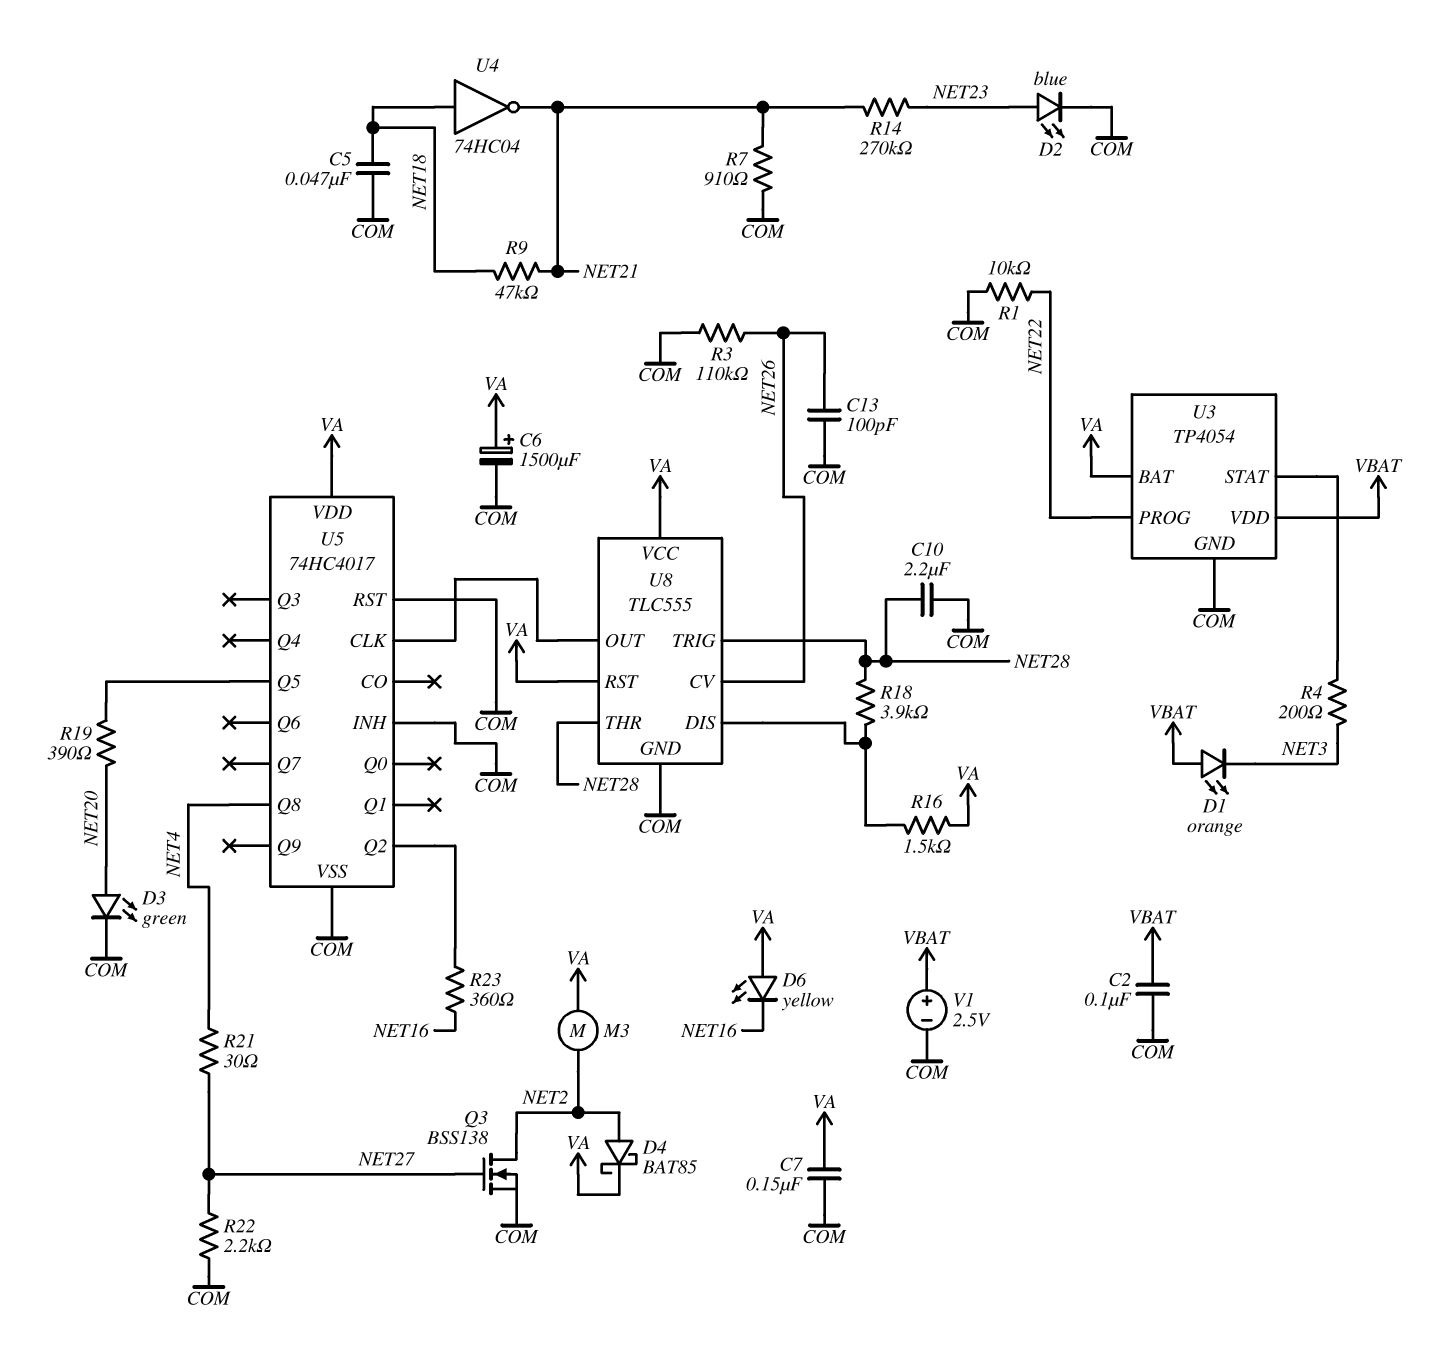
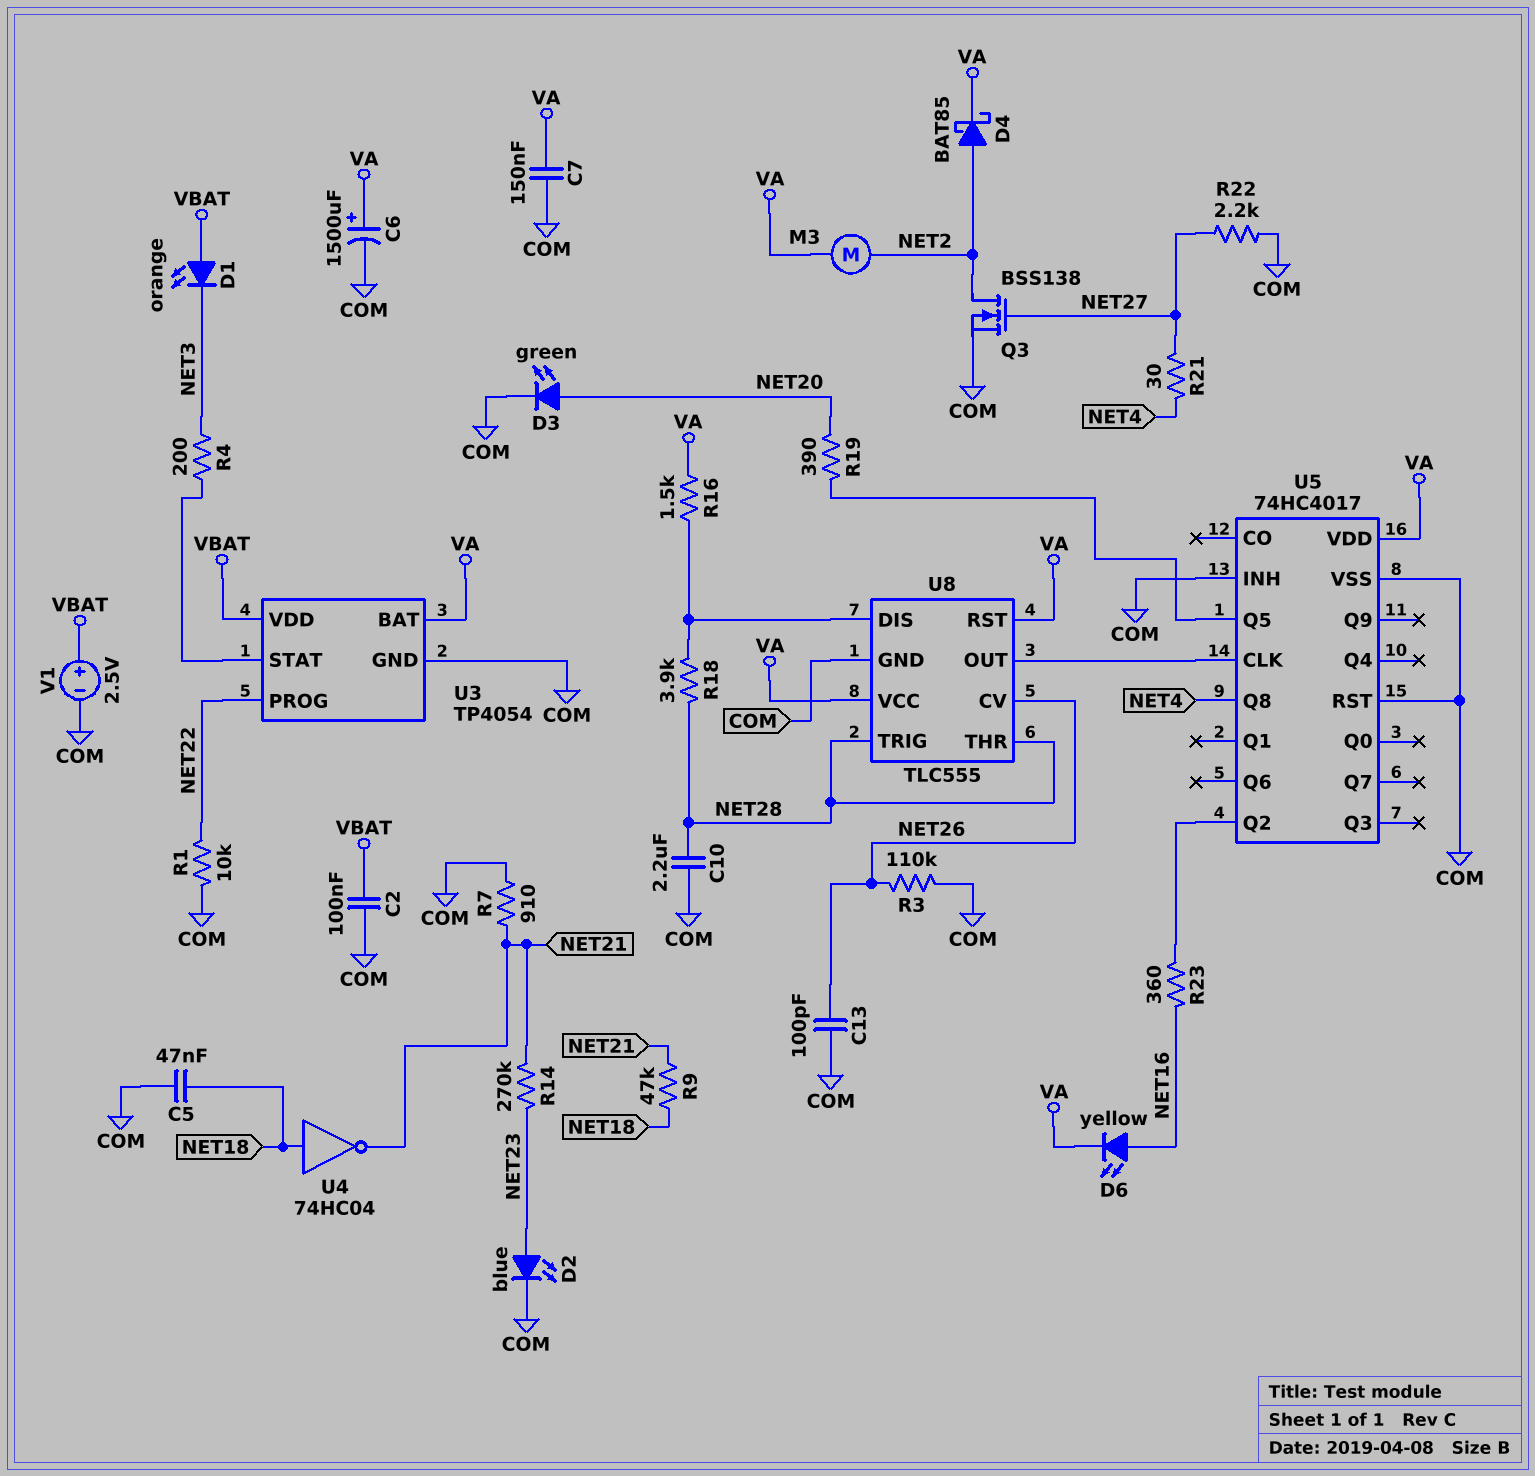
D6: LED yellow (A VA, K NET16) -> LED yellow (A NET16, K VA)

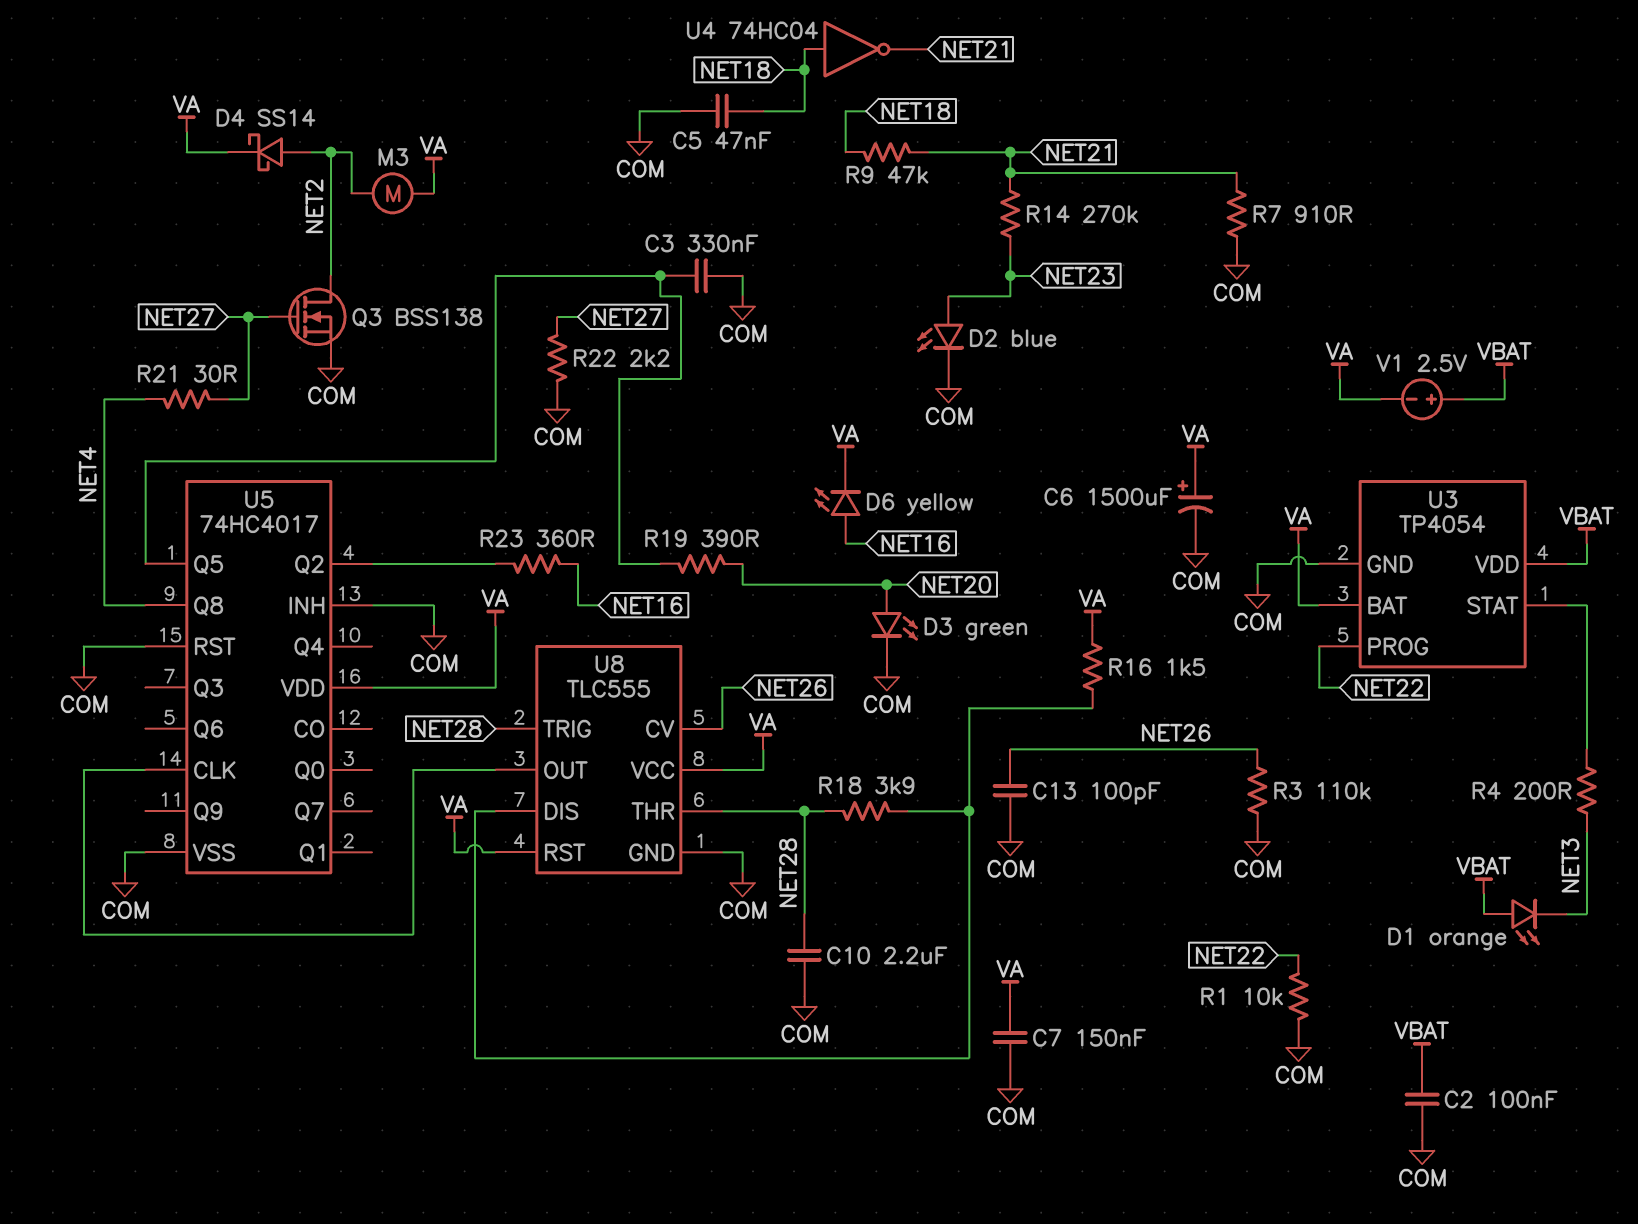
C3: none -> 330nF (COM, U5/Q5)
D4: schottky BAT85 (A NET2, K VA) -> schottky SS14 (A NET2, K VA)
V1: 2.5V (plus VBAT, minus COM) -> 2.5V (plus VBAT, minus VA)

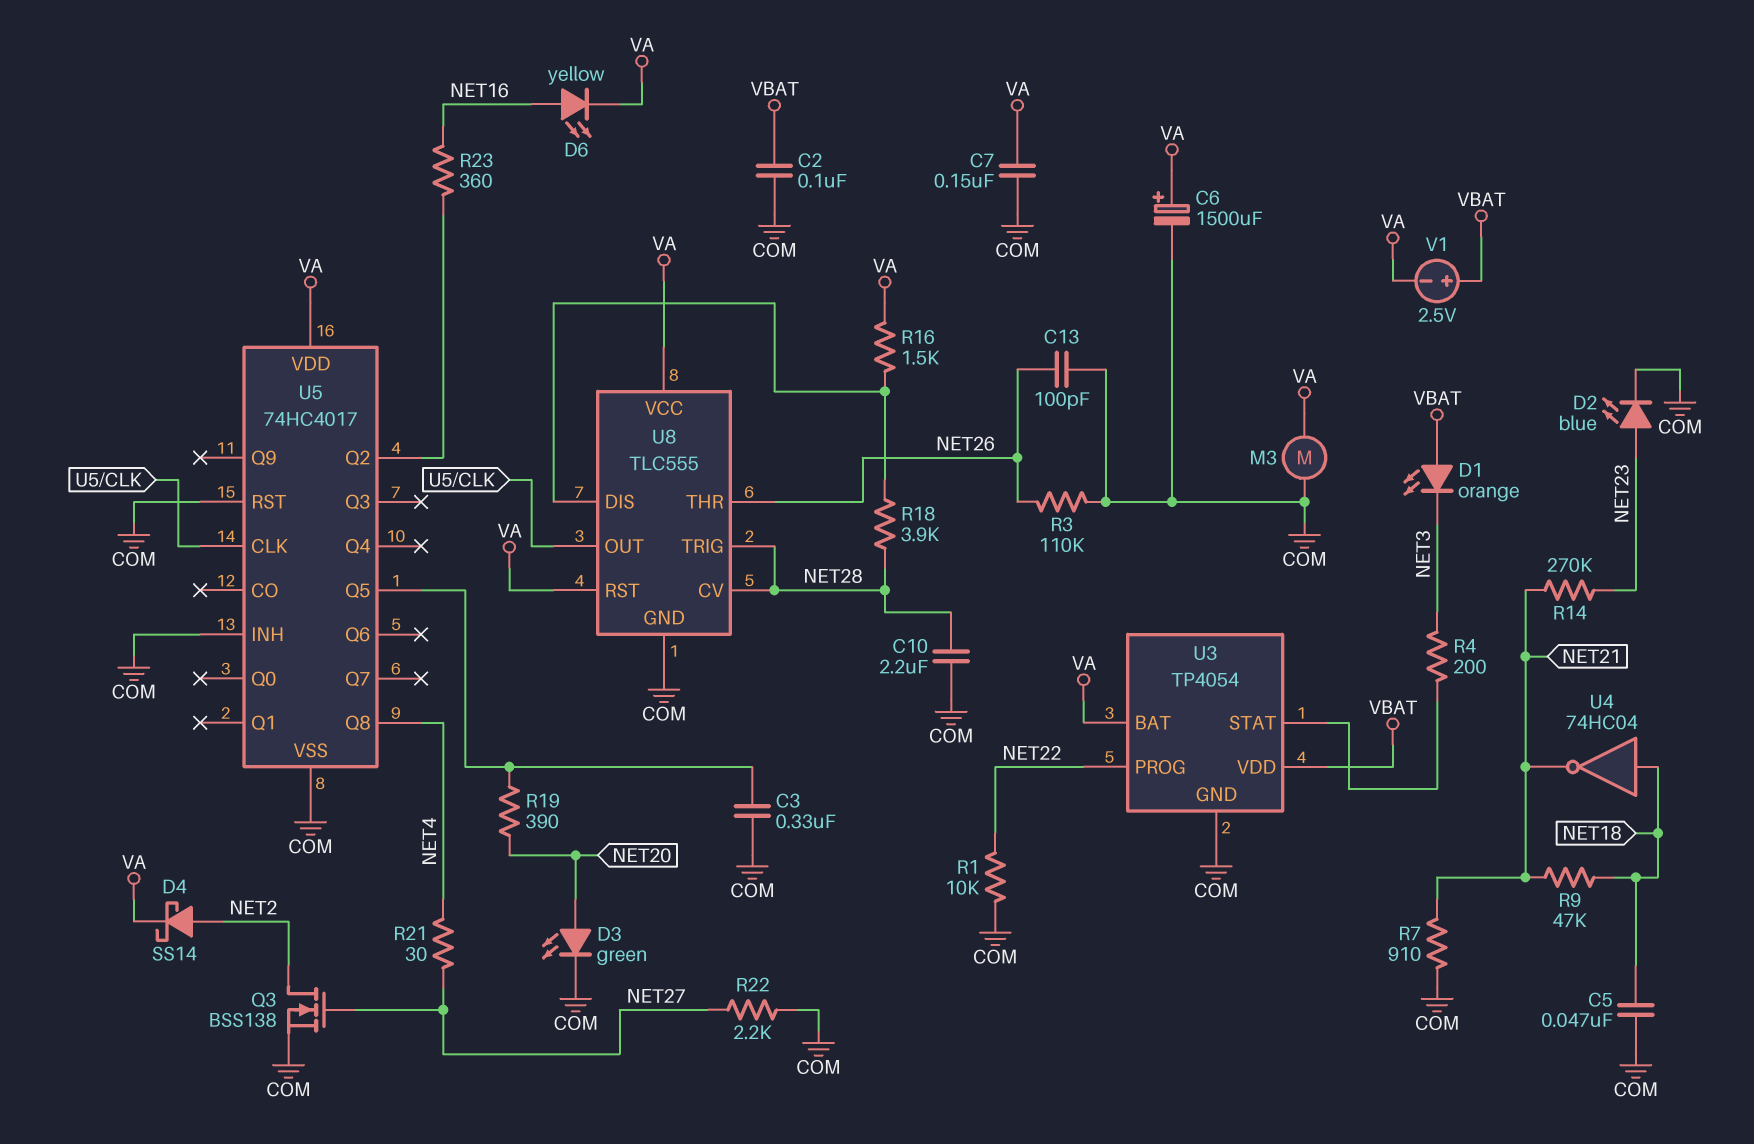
M3: motor (NET2, VA) -> motor (COM, VA)
U8 pin CV: NET26 -> NET28
U8 pin THR: NET28 -> NET26

